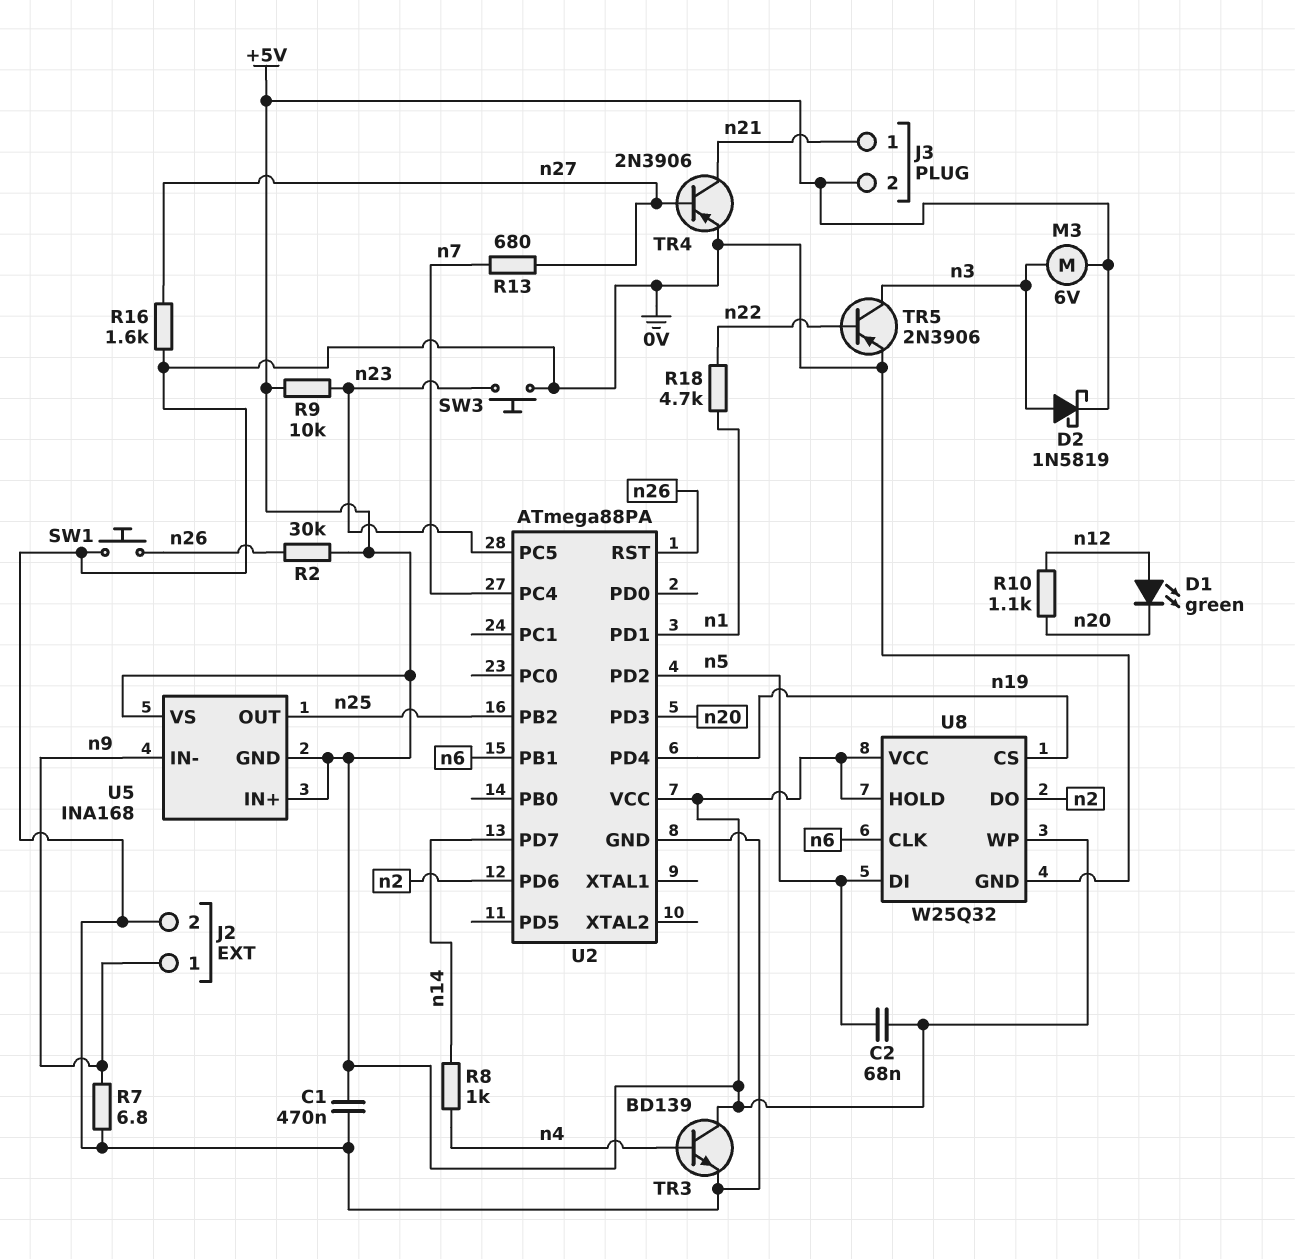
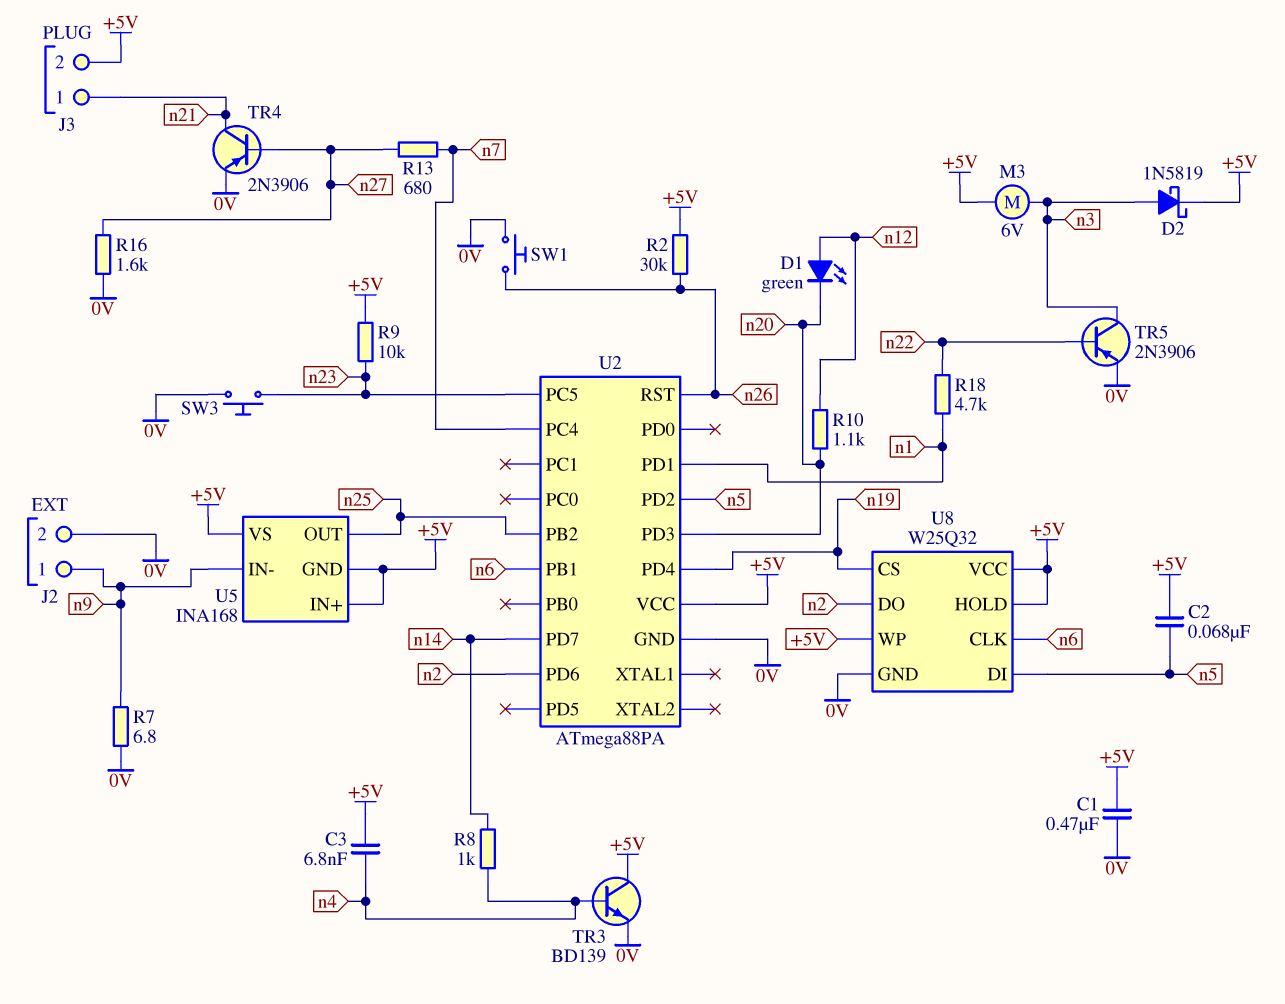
C3: none -> 6.8nF (+5V, n4)

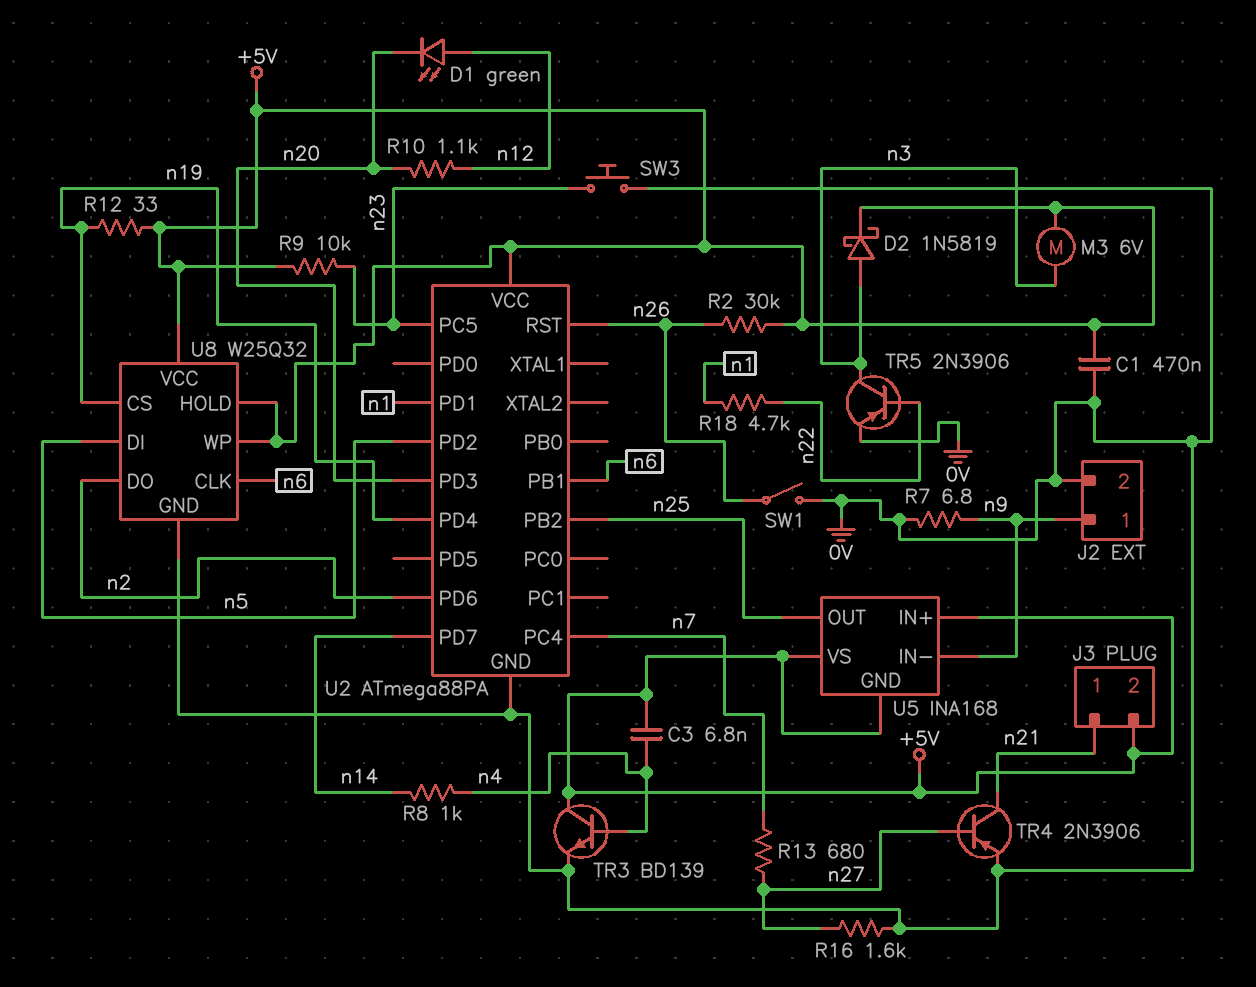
C2: 68nF (+5V, n5) -> none
R12: none -> 33 (+5V, n19)
SW1: button (0V, n26) -> switch (0V, n26)

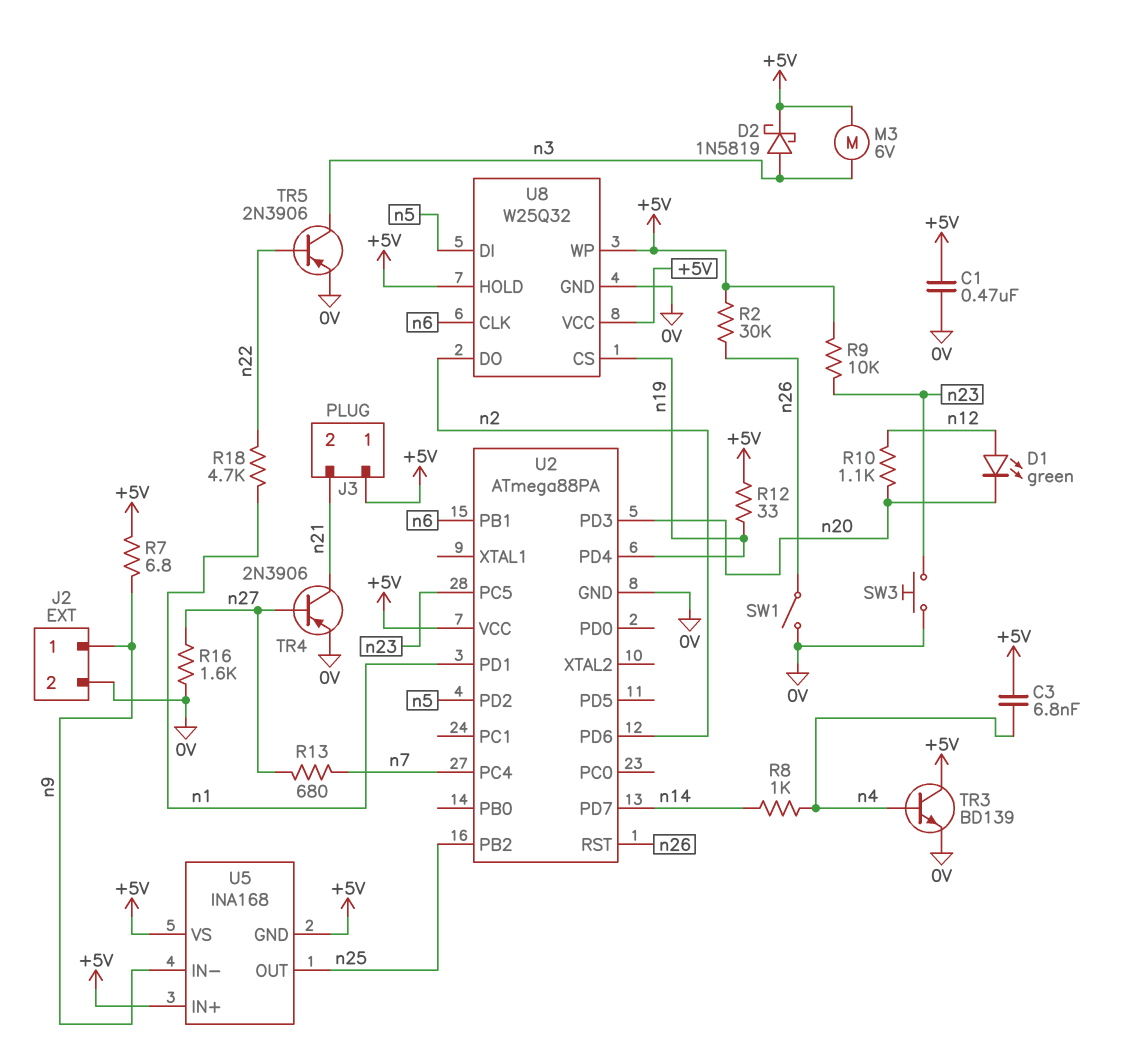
J3 pin 1: n21 -> +5V
J3 pin 2: +5V -> n21
R7: 6.8 (0V, n9) -> 6.8 (+5V, n9)

